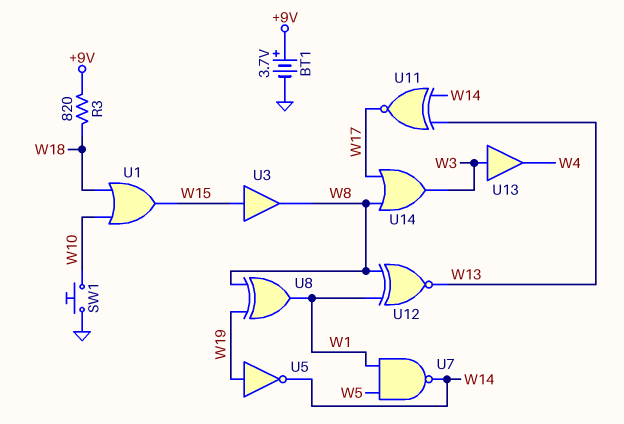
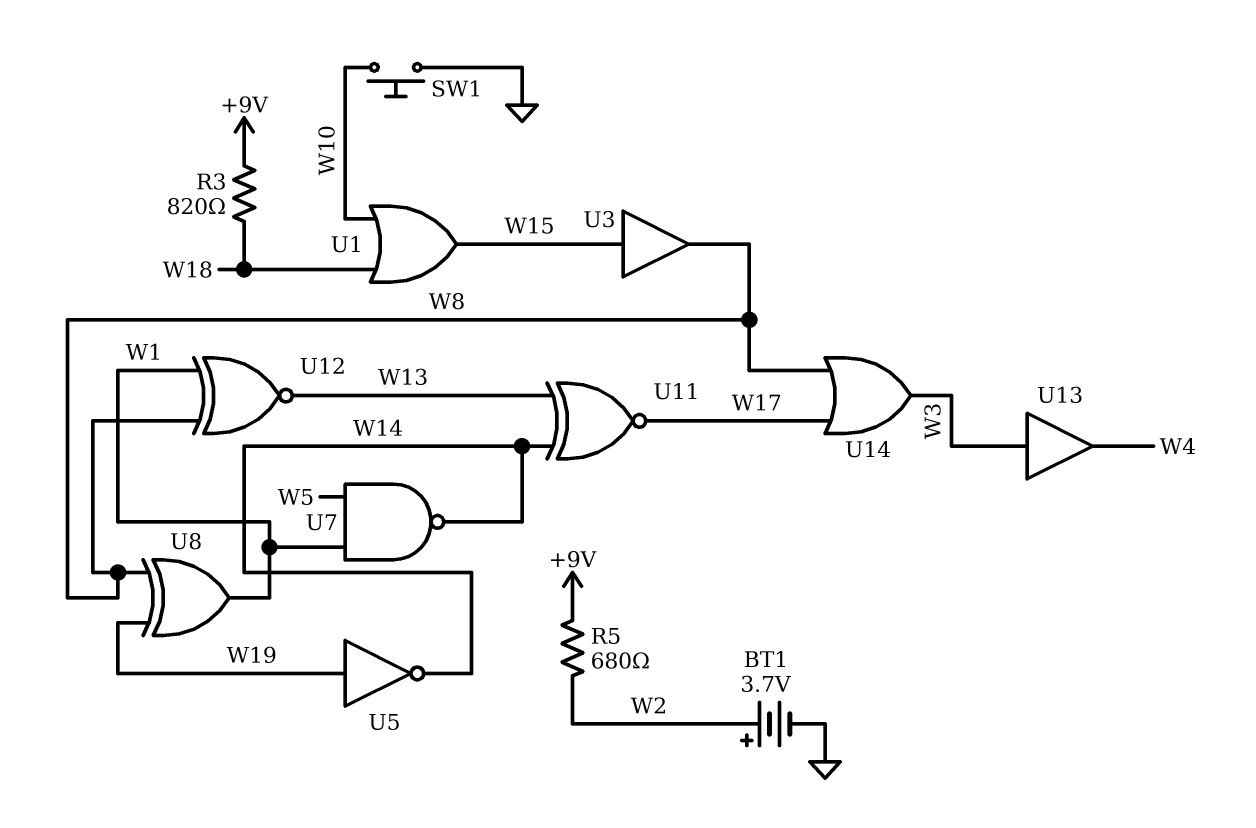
BT1: 3.7V (plus +9V, minus GND) -> 3.7V (plus W2, minus GND)
R5: none -> 680 (+9V, W2)

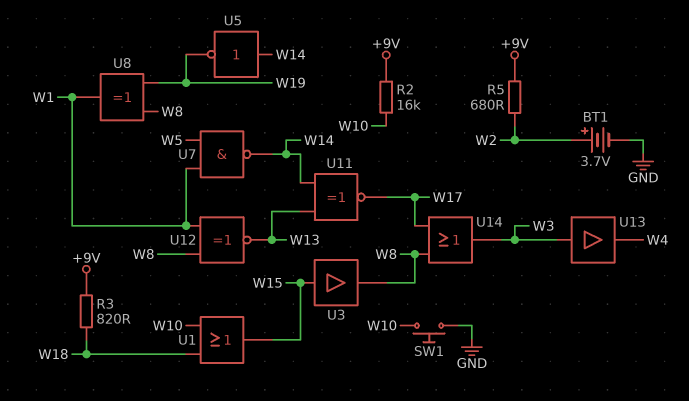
R2: none -> 16k (+9V, W10)
U5: NOT (in W19, out W14) -> NOT (in W14, out W19)

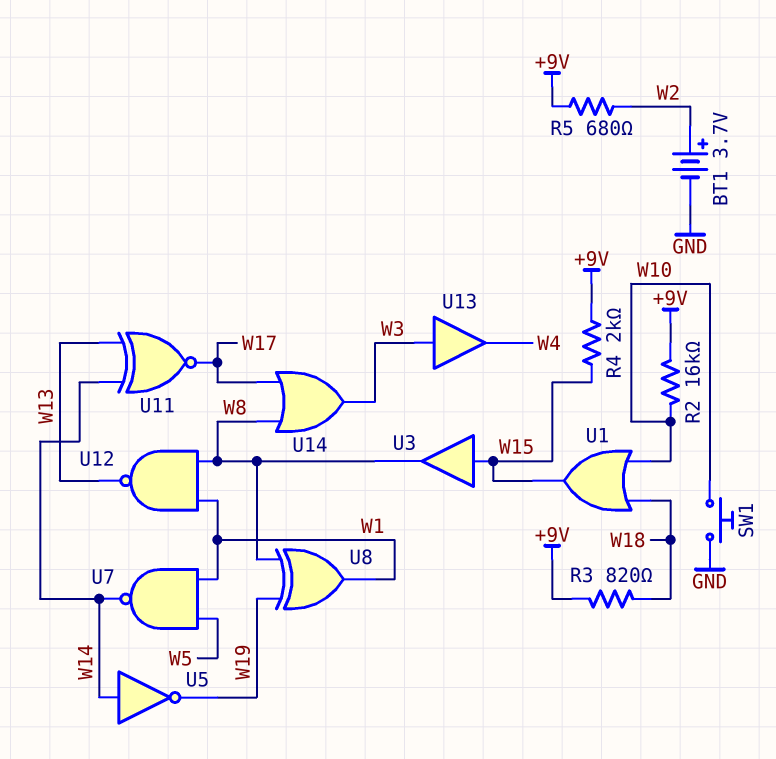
R4: none -> 2k (+9V, W15)
U12: XNOR (in W1, in W8, out W13) -> NAND (in W1, in W8, out W13)

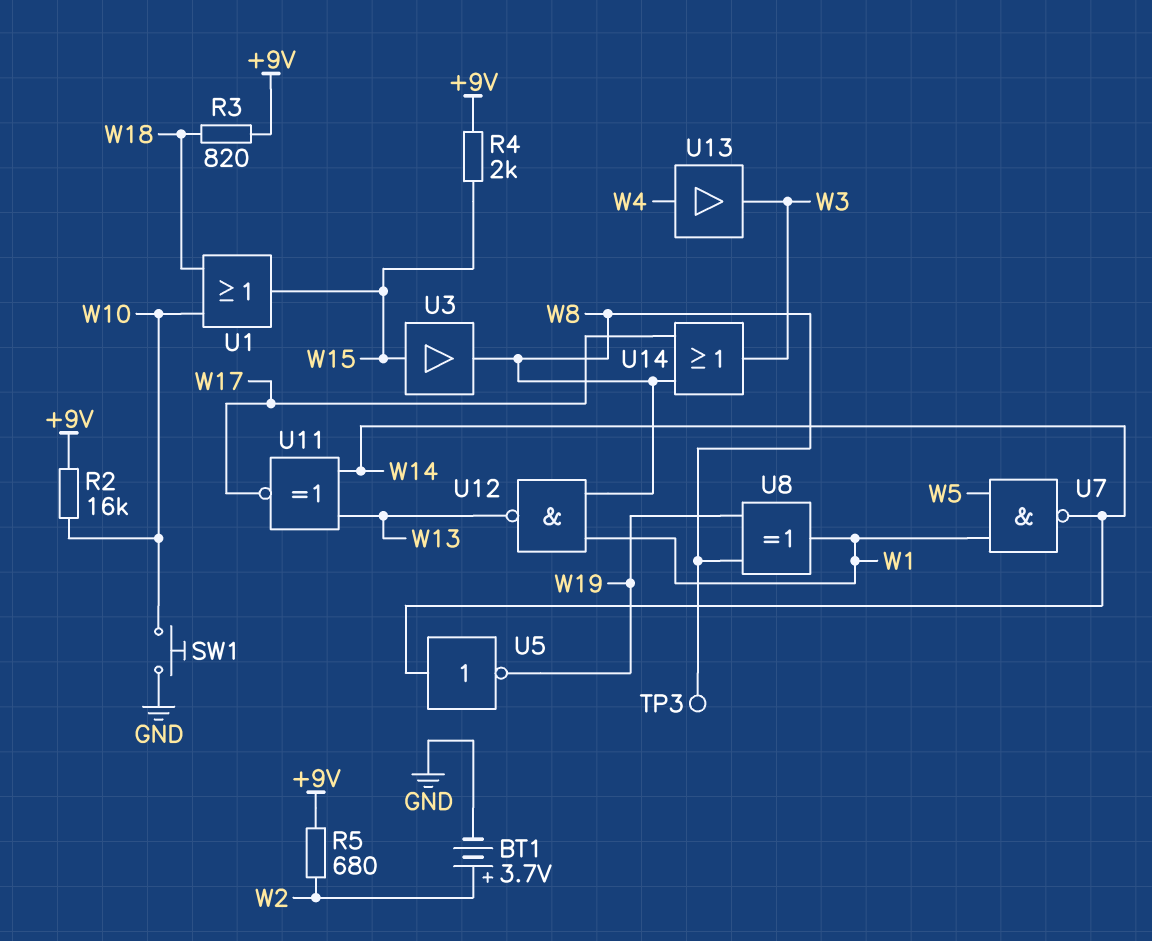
TP3: none -> test point (W8)
U13: buffer (in W3, out W4) -> buffer (in W4, out W3)

